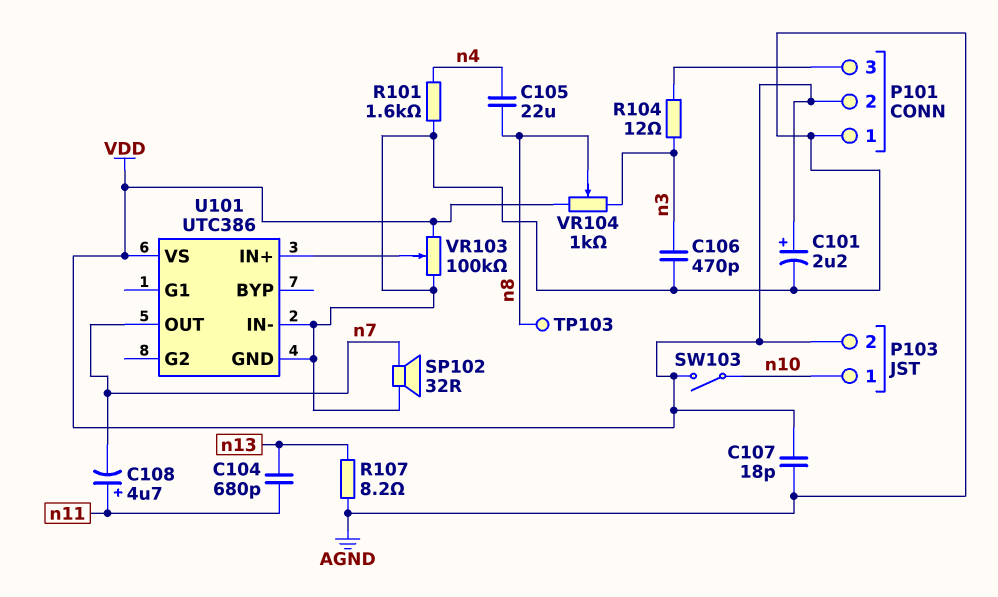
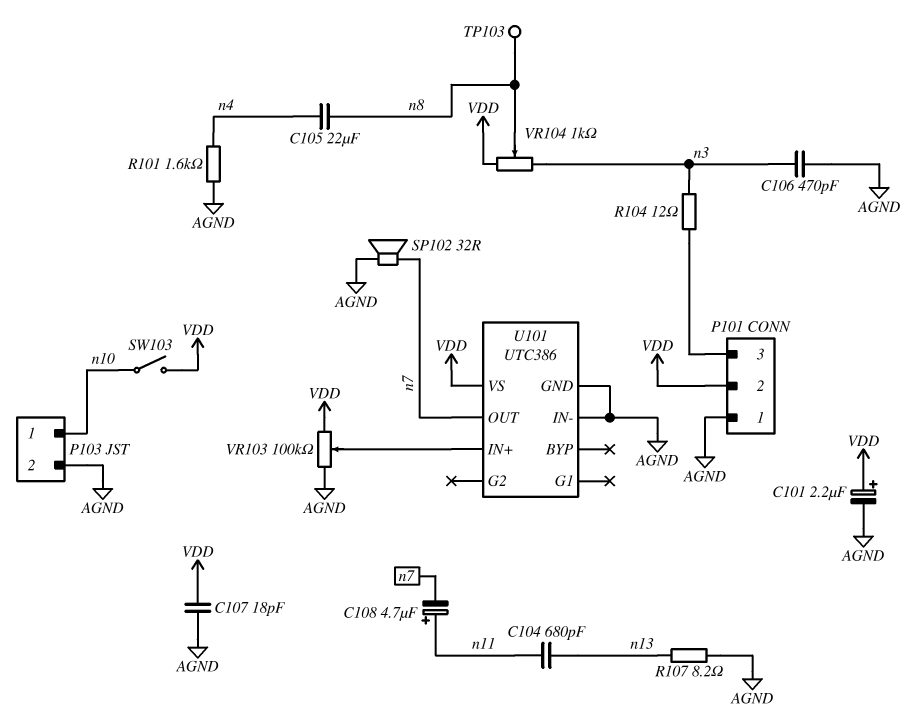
P103 pin 2: VDD -> AGND

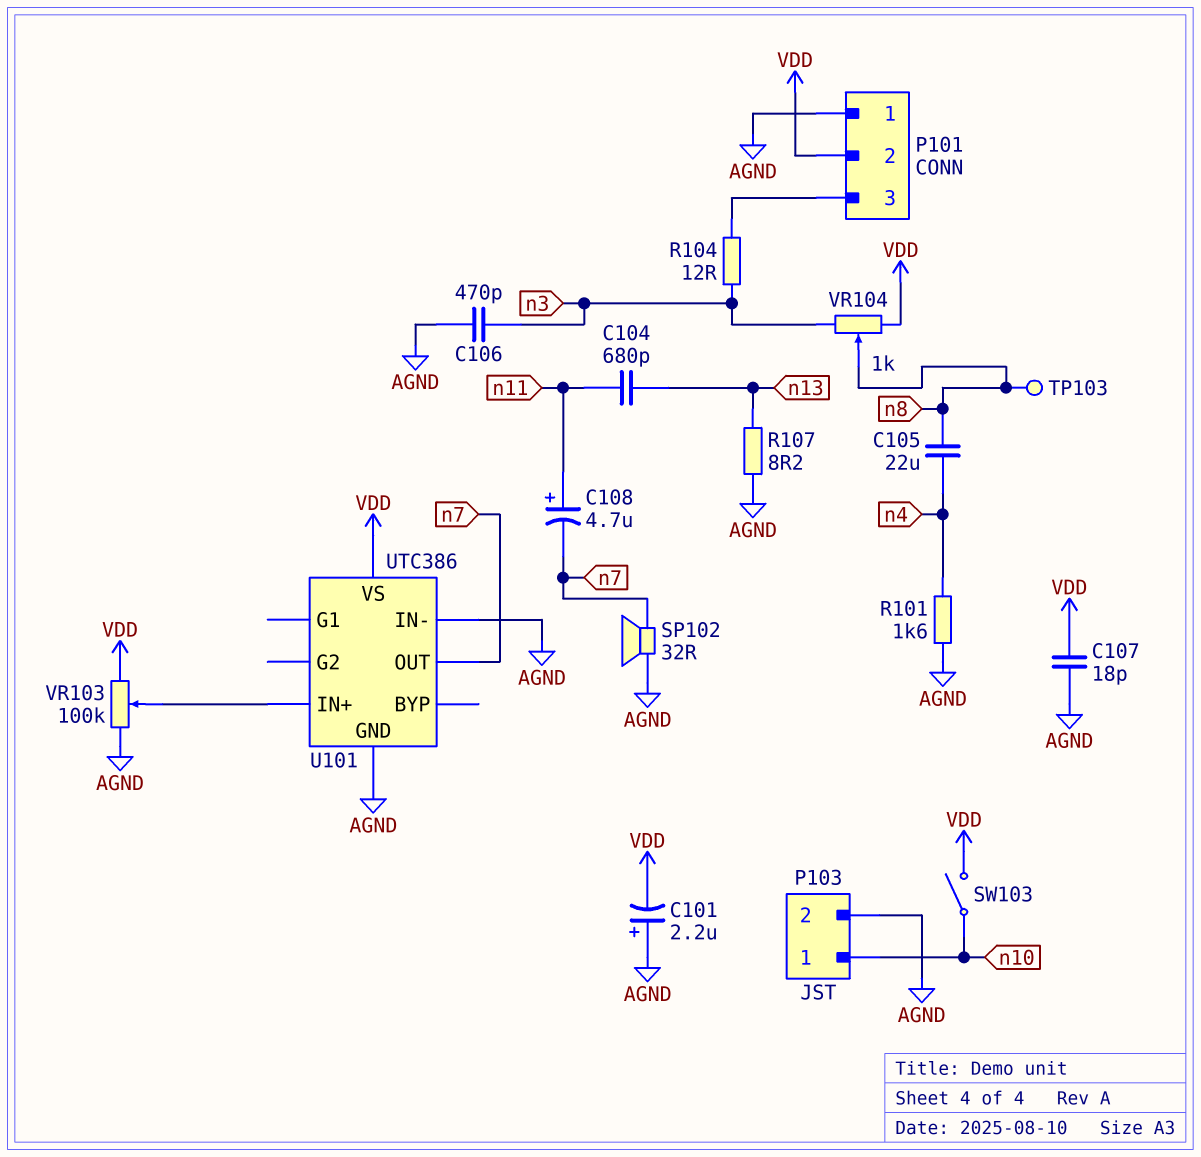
C101: 2.2uF (plus VDD, minus AGND) -> 2.2uF (plus AGND, minus VDD)

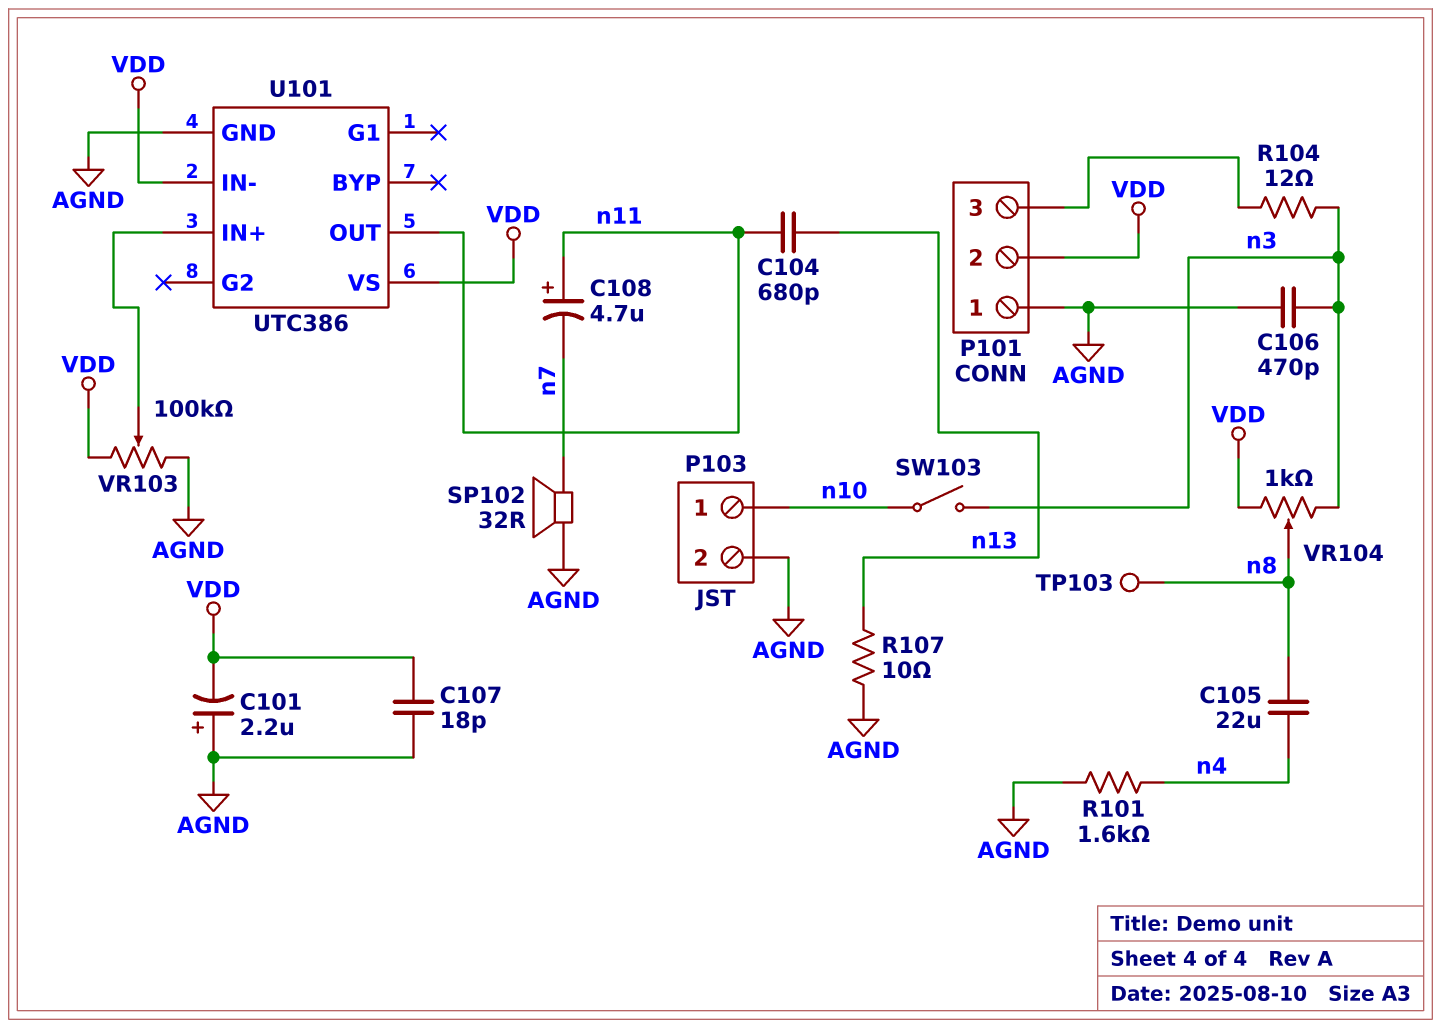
R107: 8.2 (AGND, n13) -> 10 (AGND, n13)
SW103: switch (VDD, n10) -> switch (n3, n10)
U101 pin IN-: AGND -> VDD
U101 pin OUT: n7 -> n11

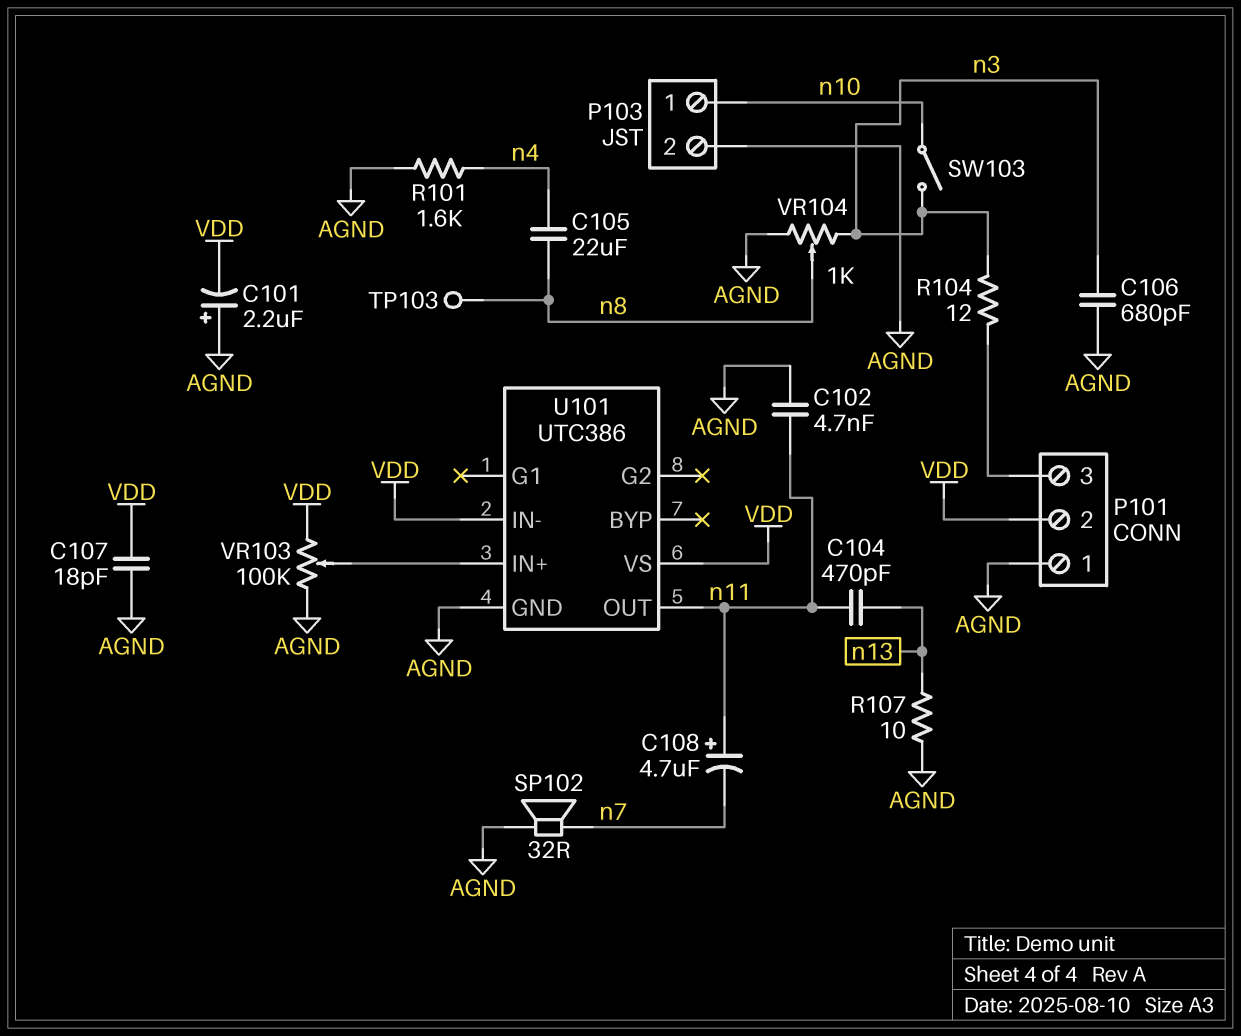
C102: none -> 4.7nF (AGND, n11)
C104: 680pF (n11, n13) -> 470pF (n11, n13)
C106: 470pF (AGND, n3) -> 680pF (AGND, n3)
VR104: 1k (VDD, n3, wiper n8) -> 1k (AGND, n3, wiper n8)

